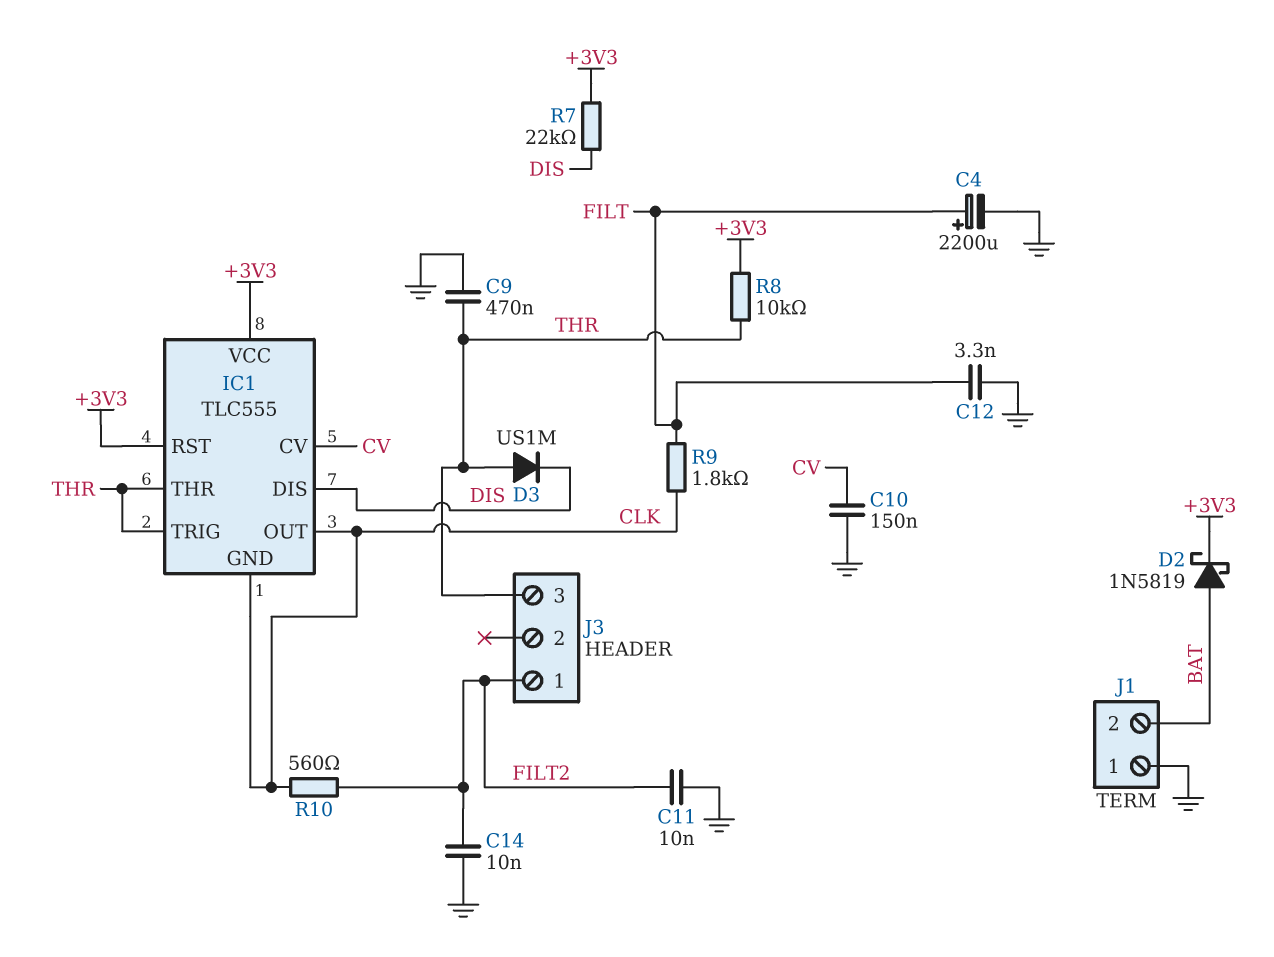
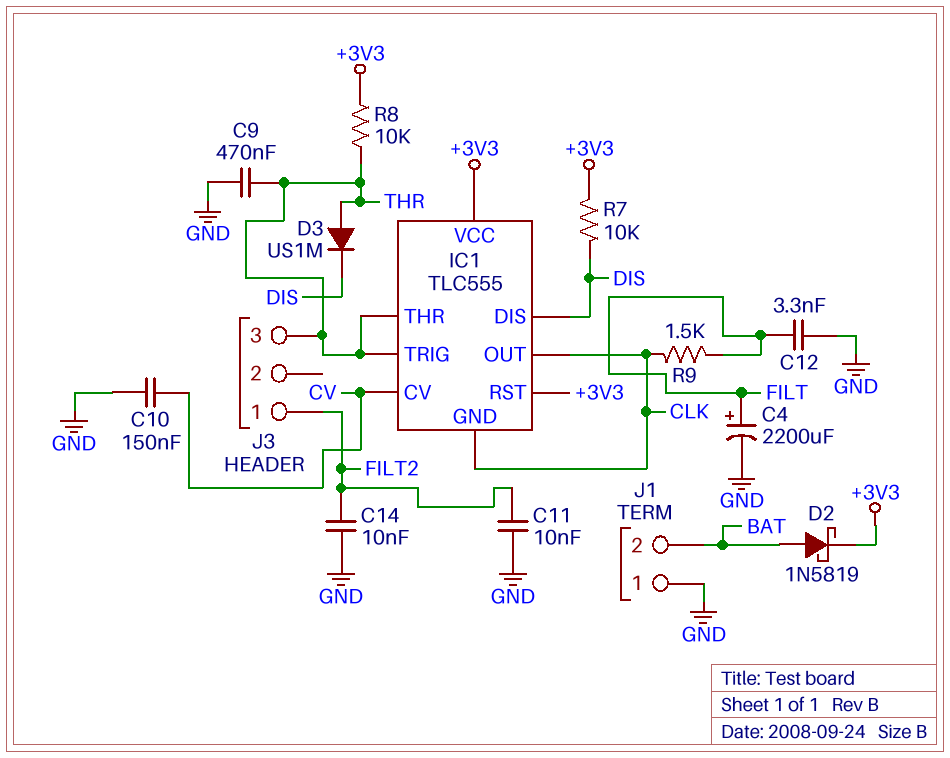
R7: 22k (+3V3, DIS) -> 10k (+3V3, DIS)
R9: 1.8k (CLK, FILT) -> 1.5k (CLK, FILT)
R10: 560 (CLK, FILT2) -> none

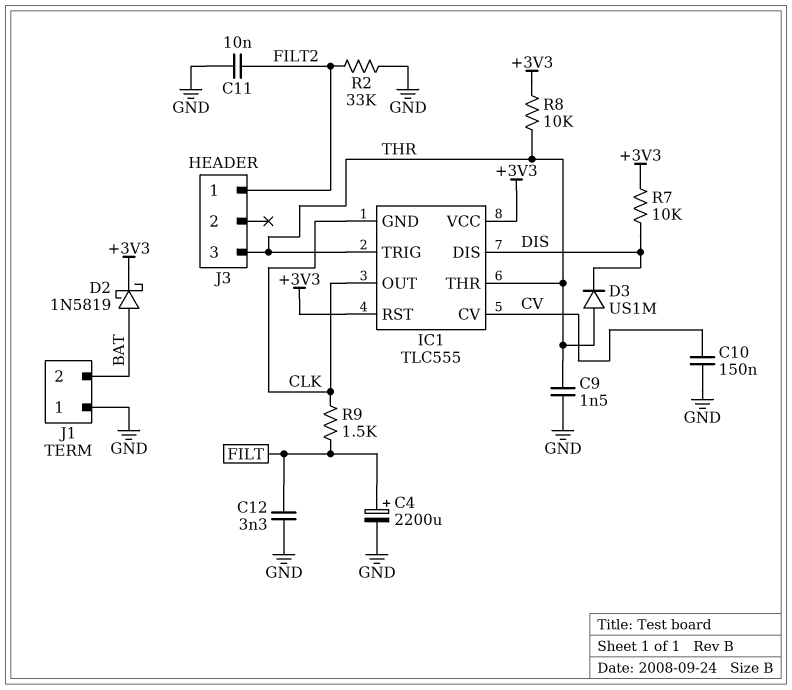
C9: 470nF (GND, THR) -> 1.5nF (GND, THR)
C14: 10nF (FILT2, GND) -> none
R2: none -> 33k (FILT2, GND)

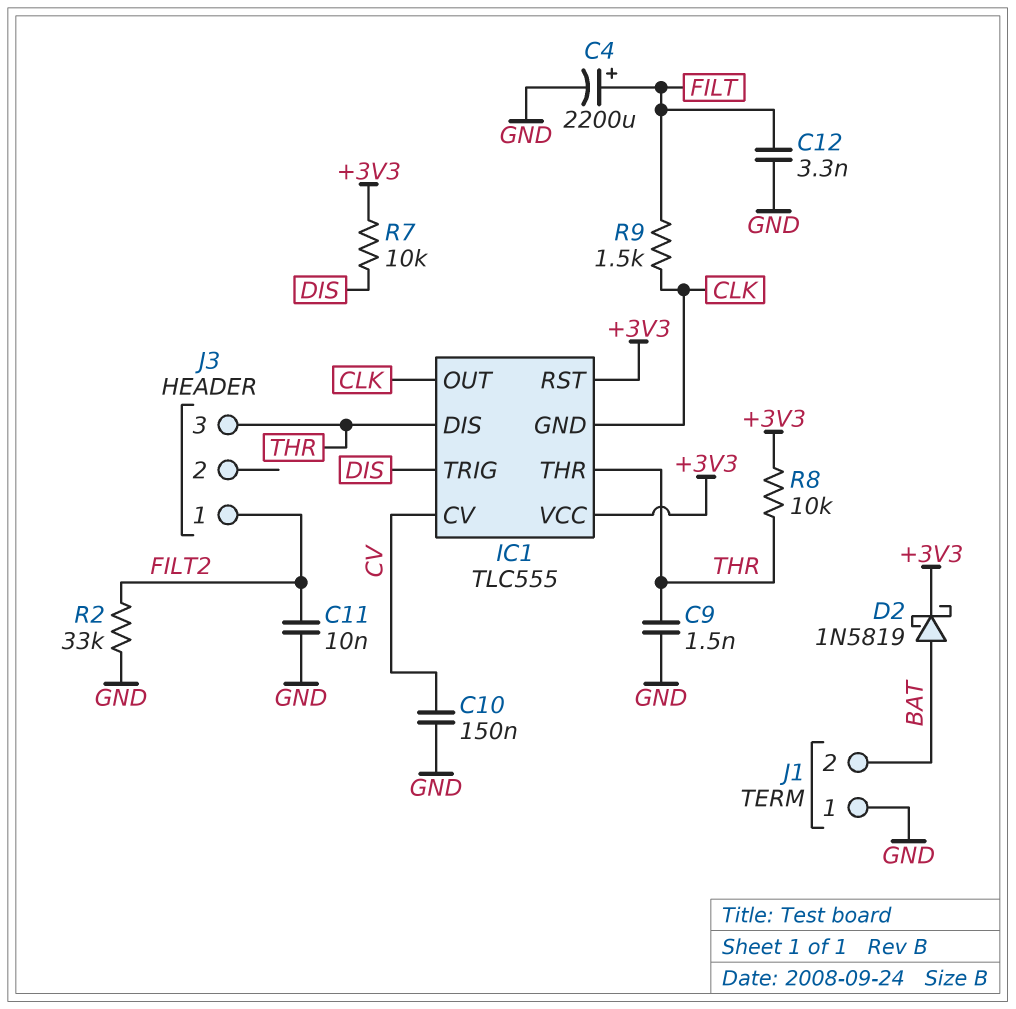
D3: diode US1M (A THR, K DIS) -> none
IC1 pin DIS: DIS -> THR
IC1 pin TRIG: THR -> DIS

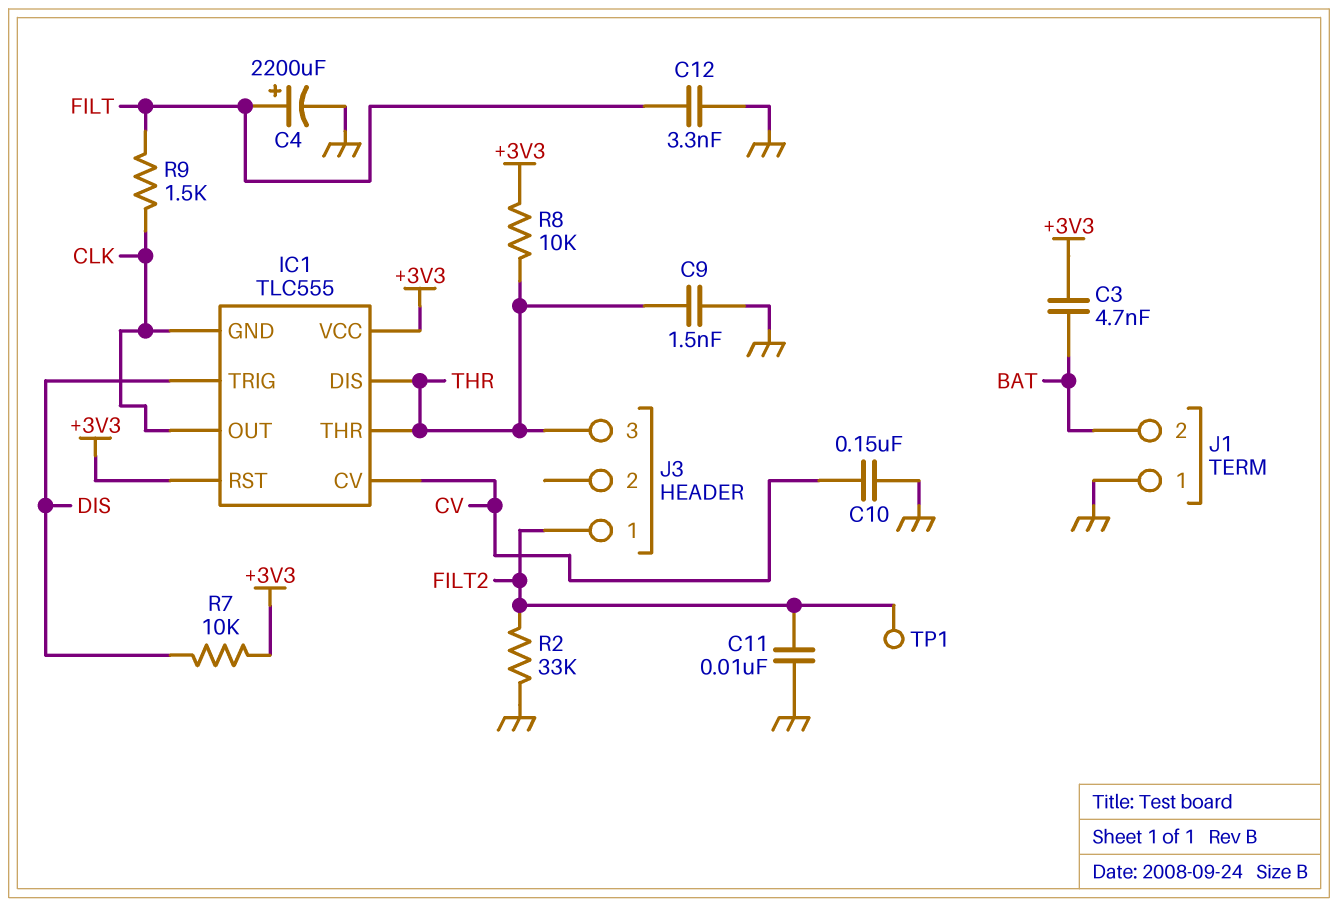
C3: none -> 4.7nF (+3V3, BAT)
D2: schottky 1N5819 (A BAT, K +3V3) -> none
TP1: none -> test point (FILT2)

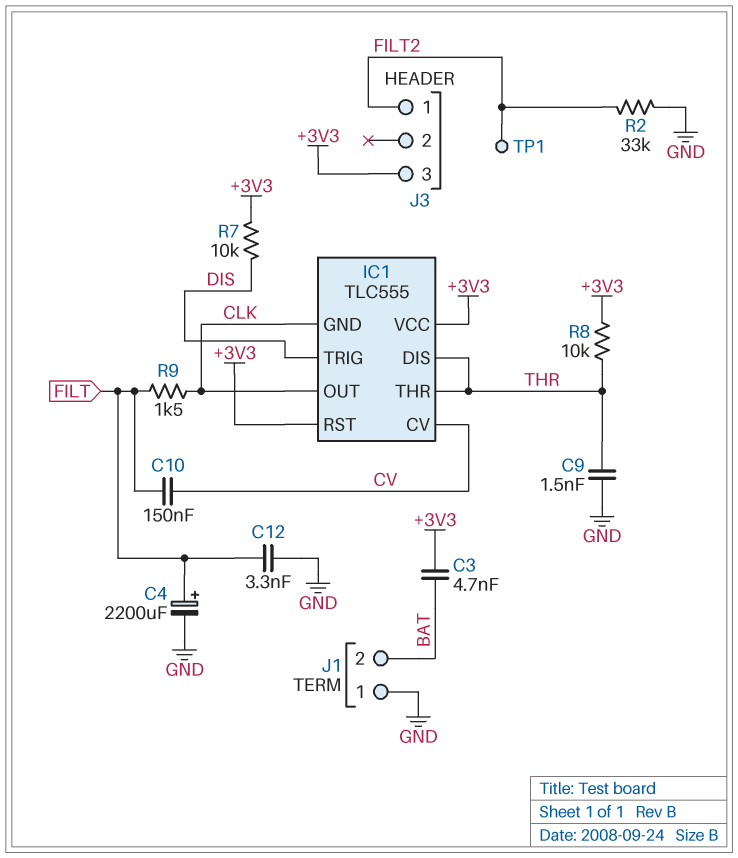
C10: 150nF (CV, GND) -> 150nF (CV, FILT)
C11: 10nF (FILT2, GND) -> none
J3 pin 3: THR -> +3V3

